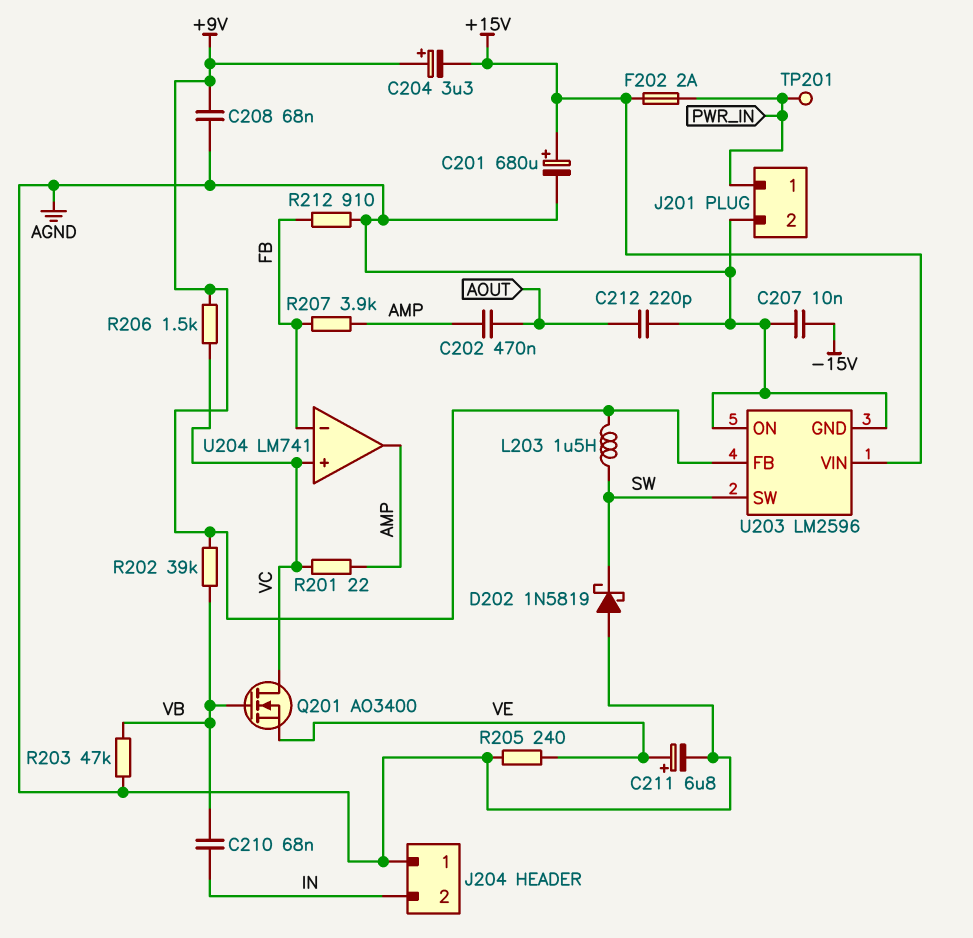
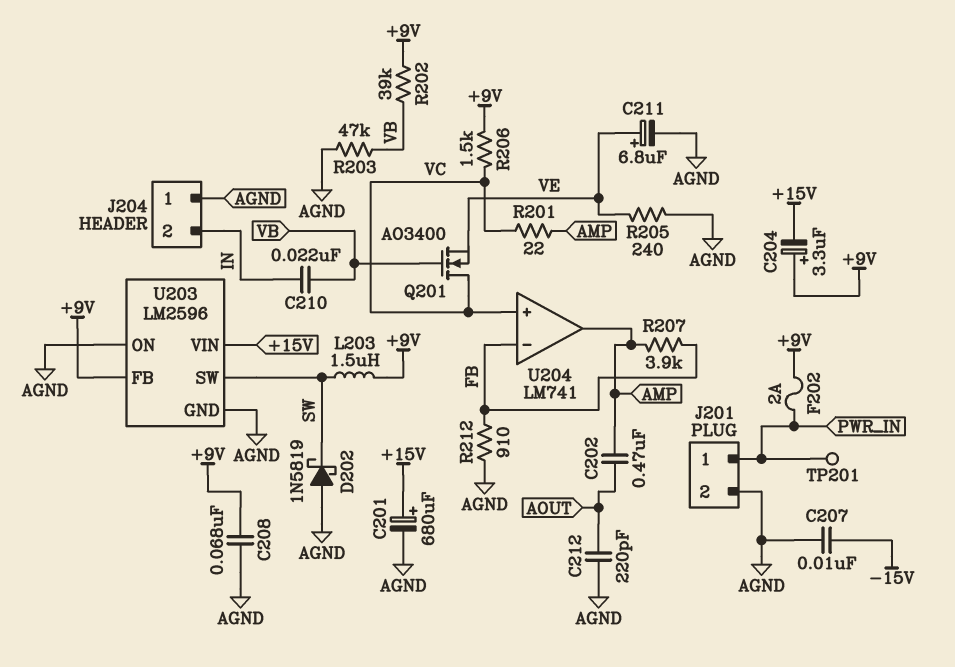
C210: 68nF (IN, VB) -> 22nF (IN, VB)
F202: 2A (+15V, PWR_IN) -> 2A (+9V, PWR_IN)

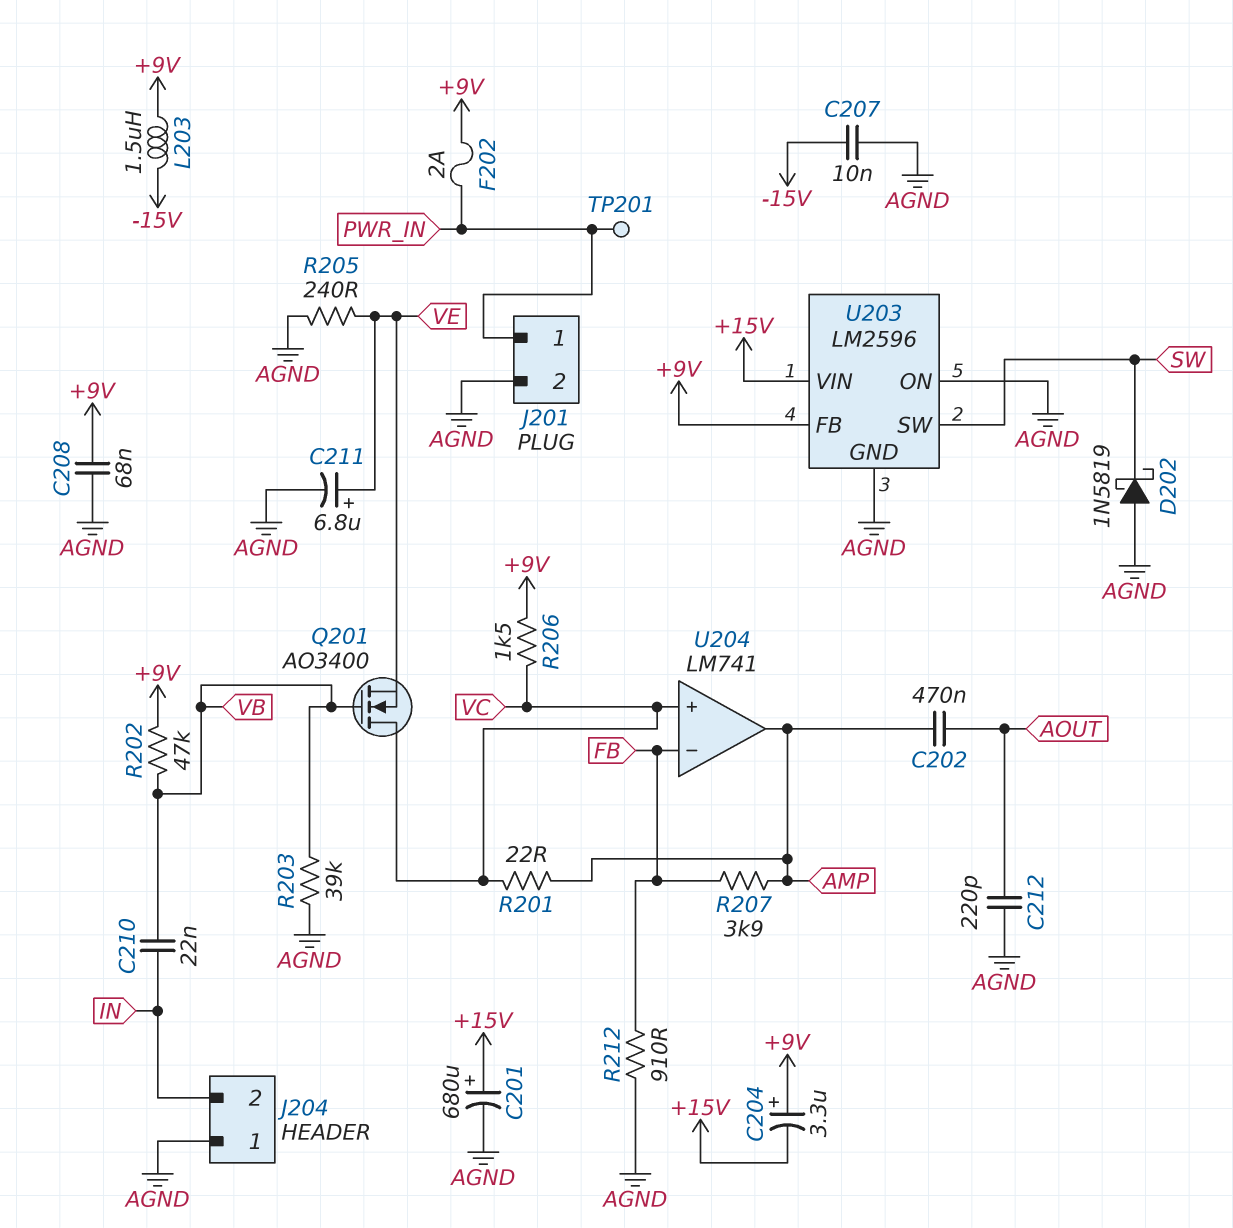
L203: 1.5uH (+9V, SW) -> 1.5uH (+9V, -15V)
R202: 39k (+9V, VB) -> 47k (+9V, VB)
R203: 47k (AGND, VB) -> 39k (AGND, VB)

